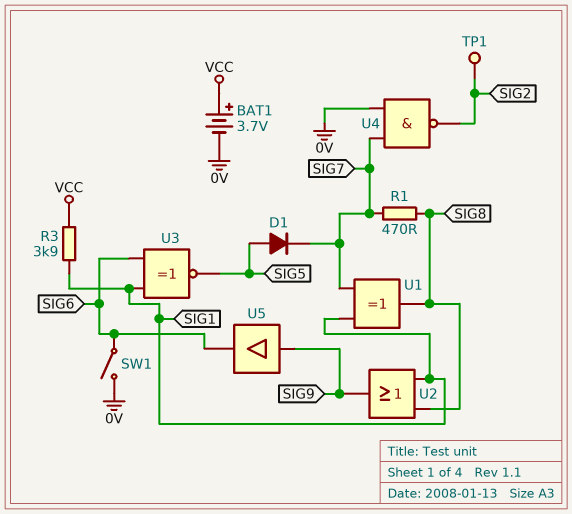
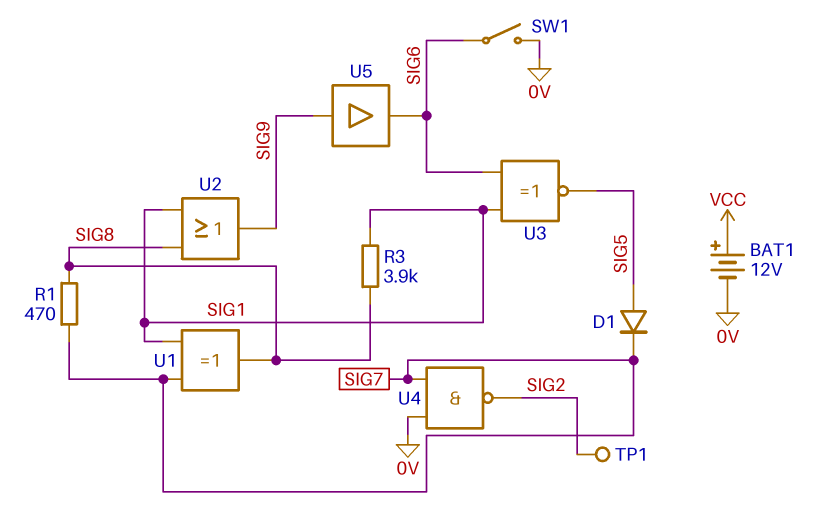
BAT1: 3.7V (plus VCC, minus 0V) -> 12V (plus VCC, minus 0V)
R3: 3.9k (SIG1, VCC) -> 3.9k (SIG1, SIG8)

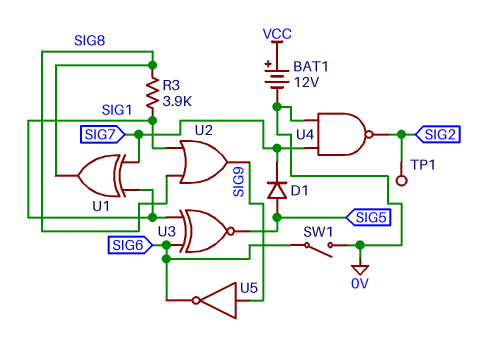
R1: 470 (SIG7, SIG8) -> none
U5: buffer (in SIG9, out SIG6) -> NOT (in SIG9, out SIG6)

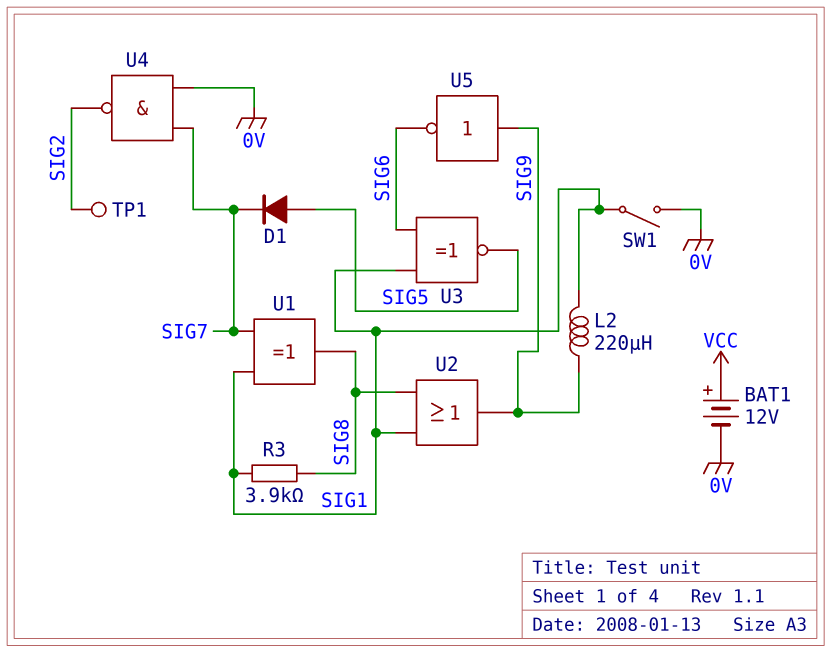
L2: none -> 220uH (SIG1, SIG9)
SW1: switch (0V, SIG6) -> switch (0V, SIG1)

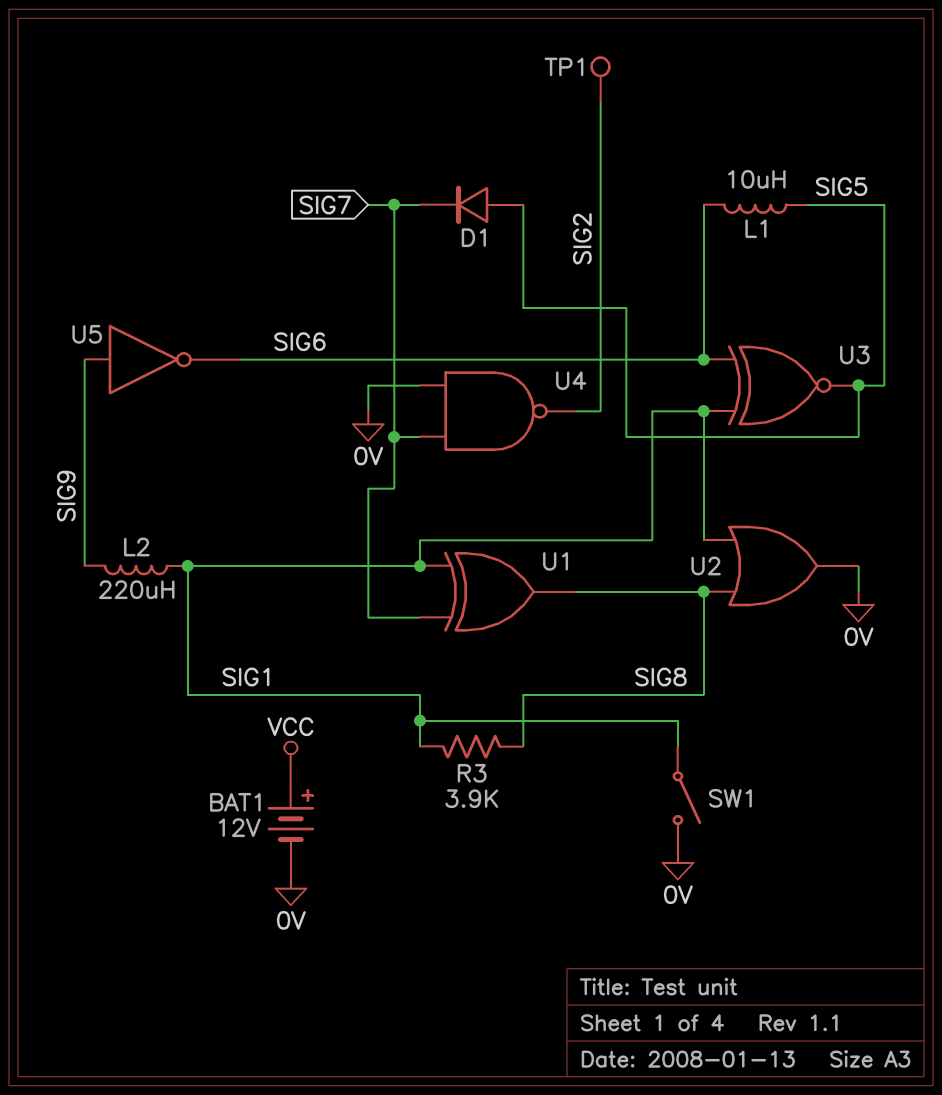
L1: none -> 10uH (SIG5, SIG6)
U2: OR (in SIG1, in SIG8, out SIG9) -> OR (in SIG1, in SIG8, out 0V)

